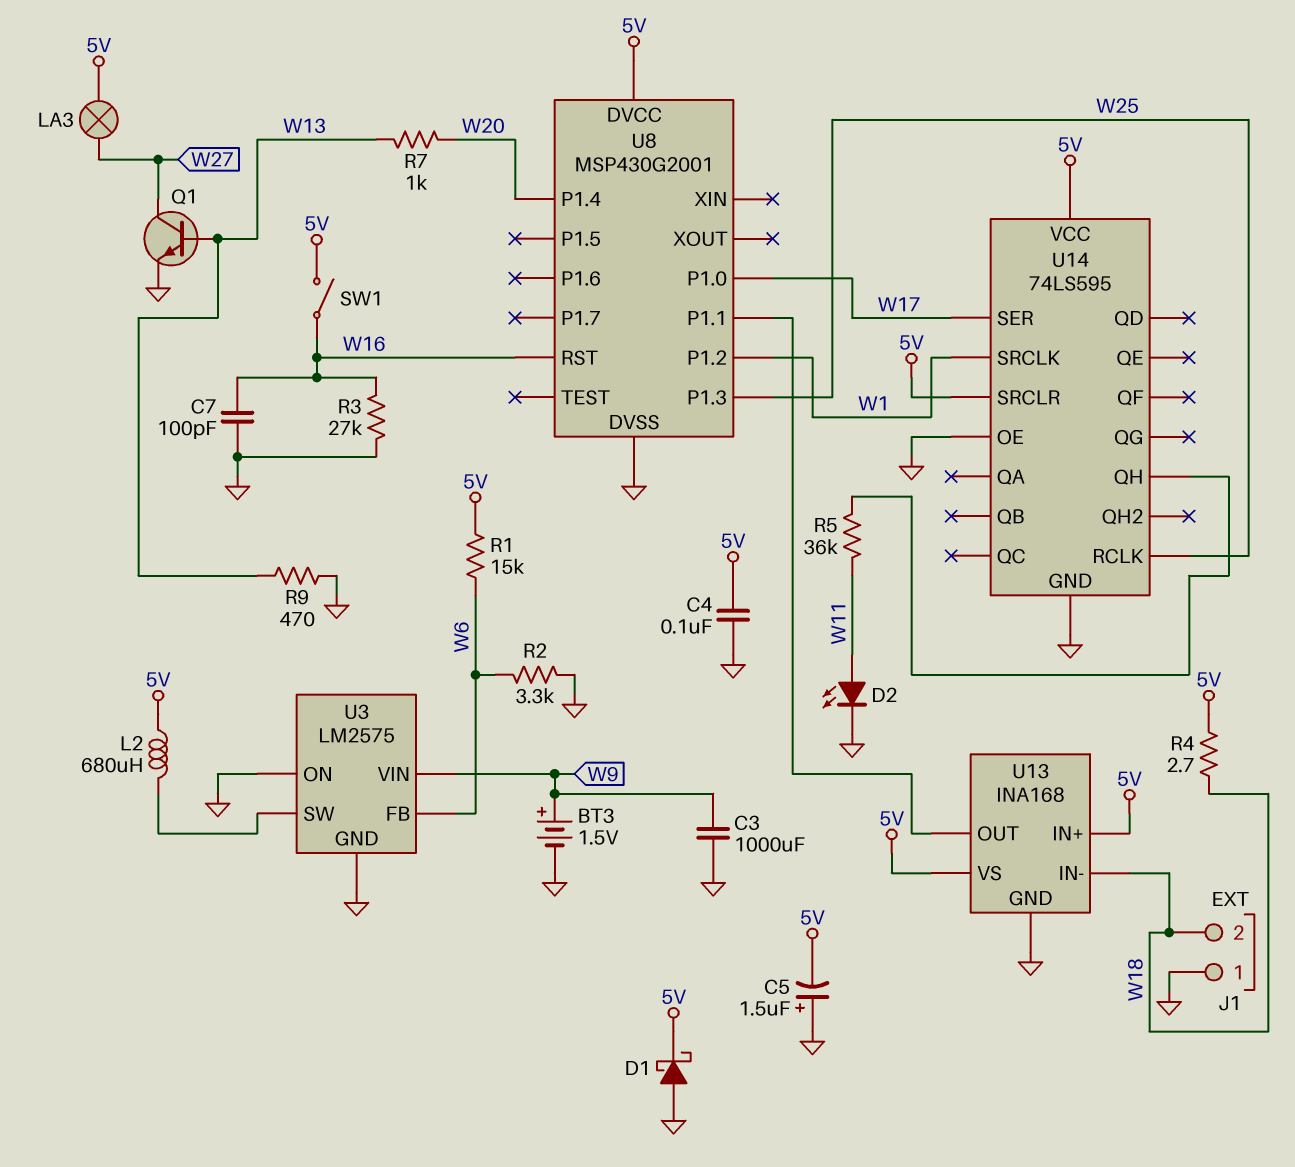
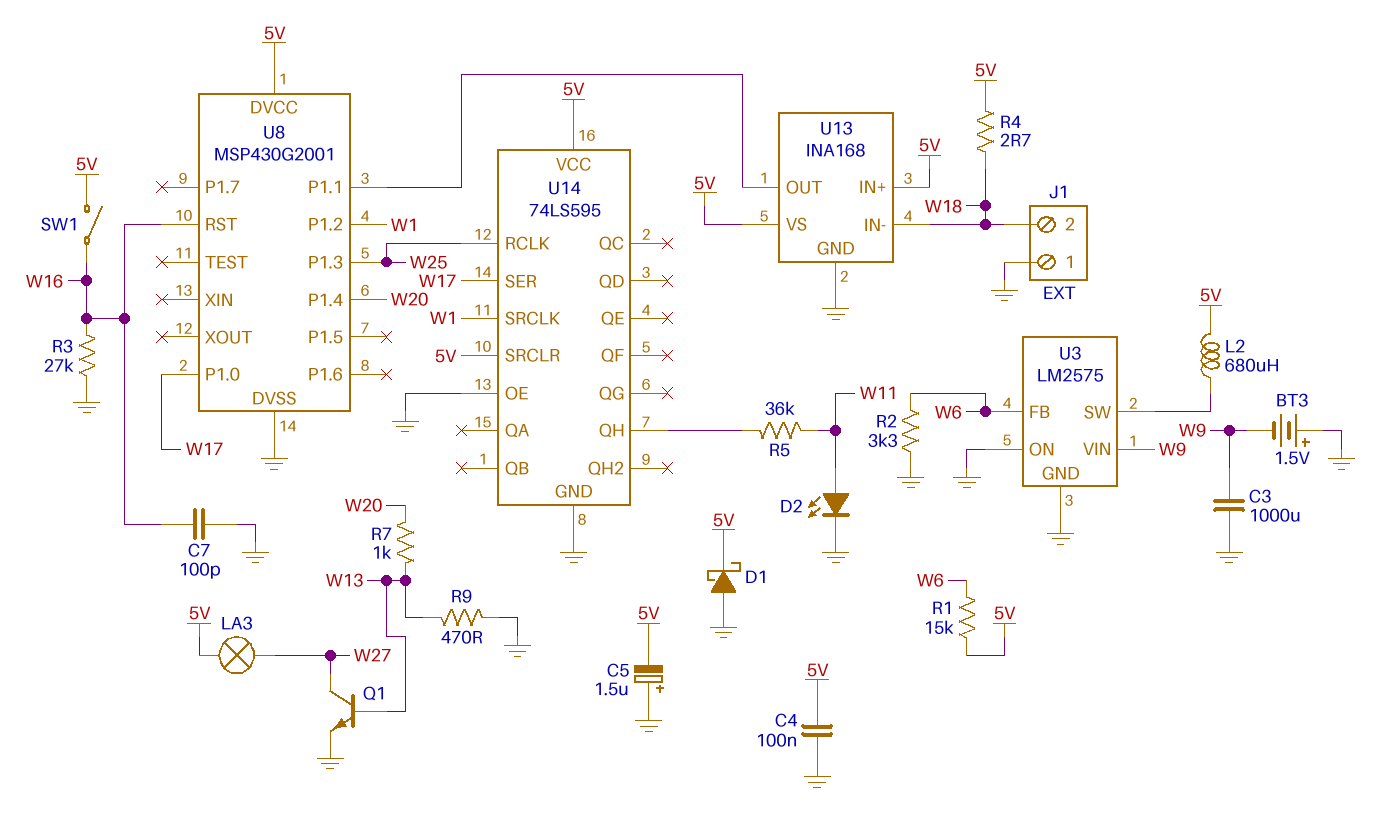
BT3: 1.5V (plus W9, minus GND) -> 1.5V (plus GND, minus W9)

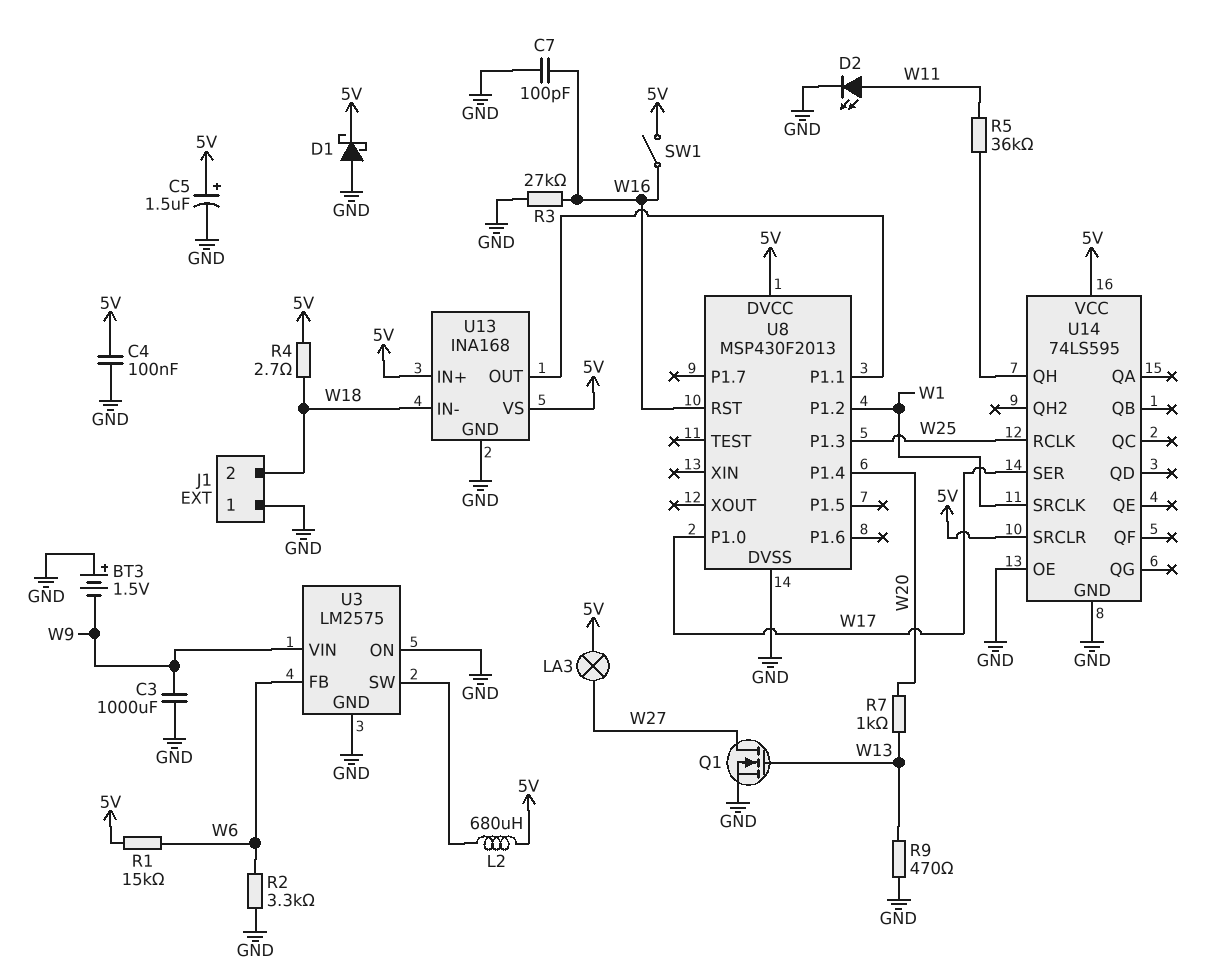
C5: 1.5uF (plus GND, minus 5V) -> 1.5uF (plus 5V, minus GND)
Q1: NPN (B W13, C W27, E GND) -> NMOS (G W13, D W27, S GND)
U8: MSP430G2001 -> MSP430F2013

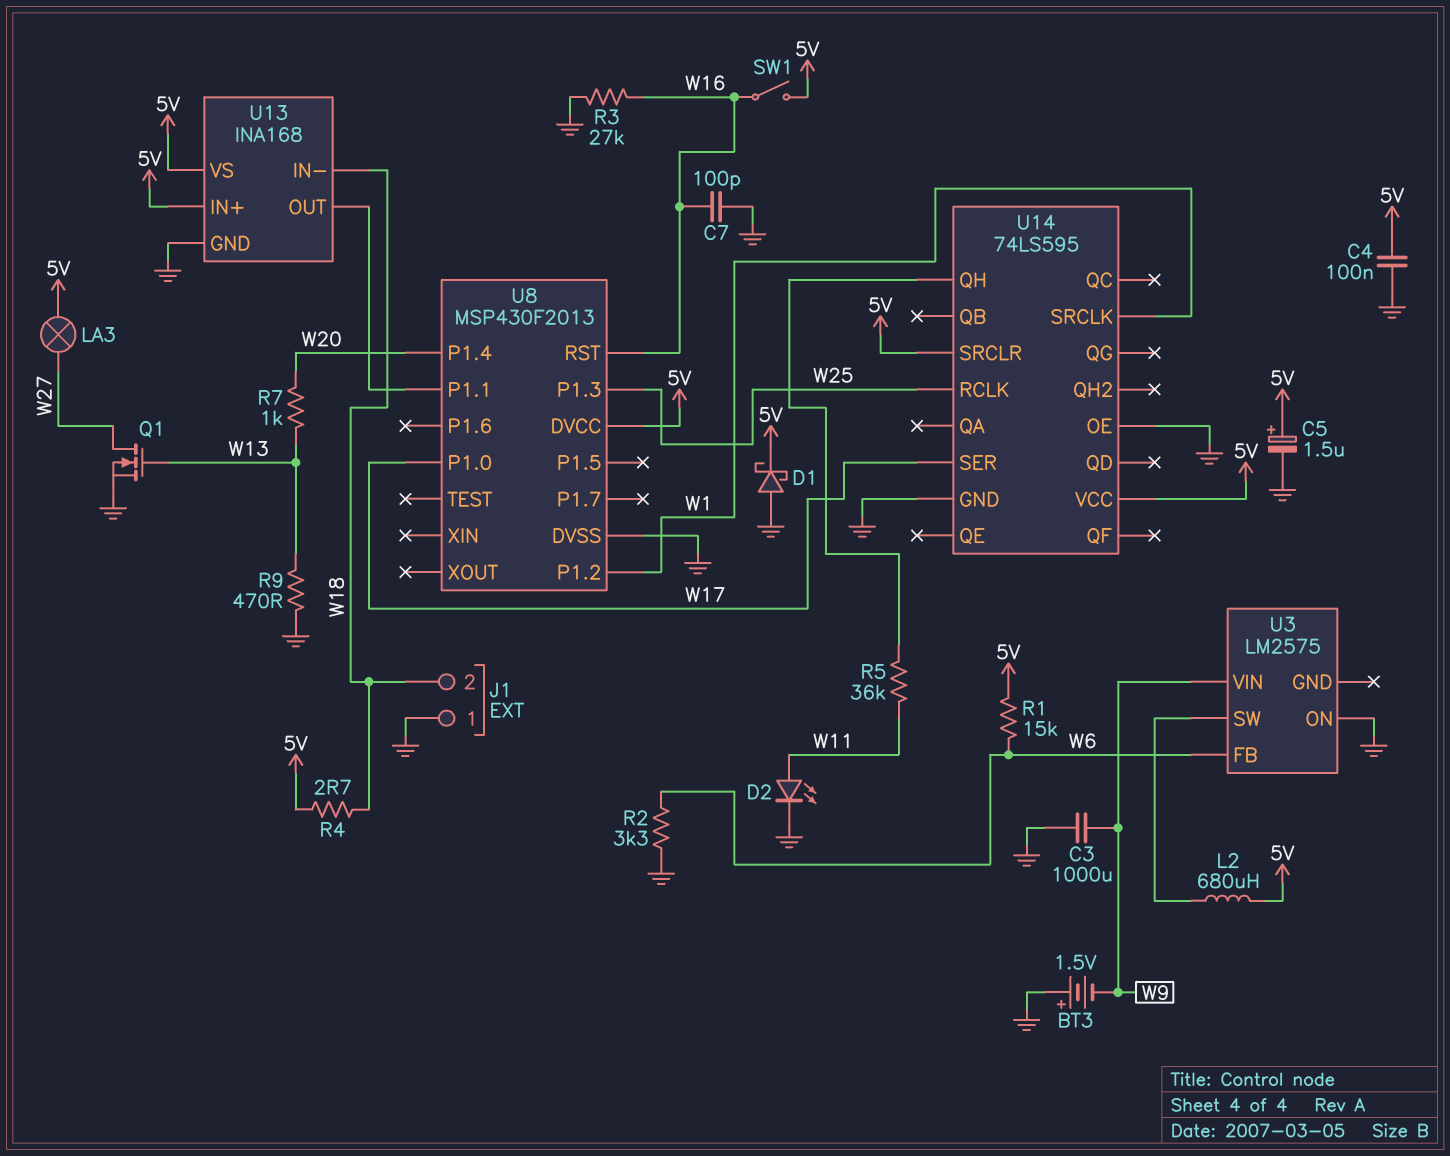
U3 pin GND: GND -> none

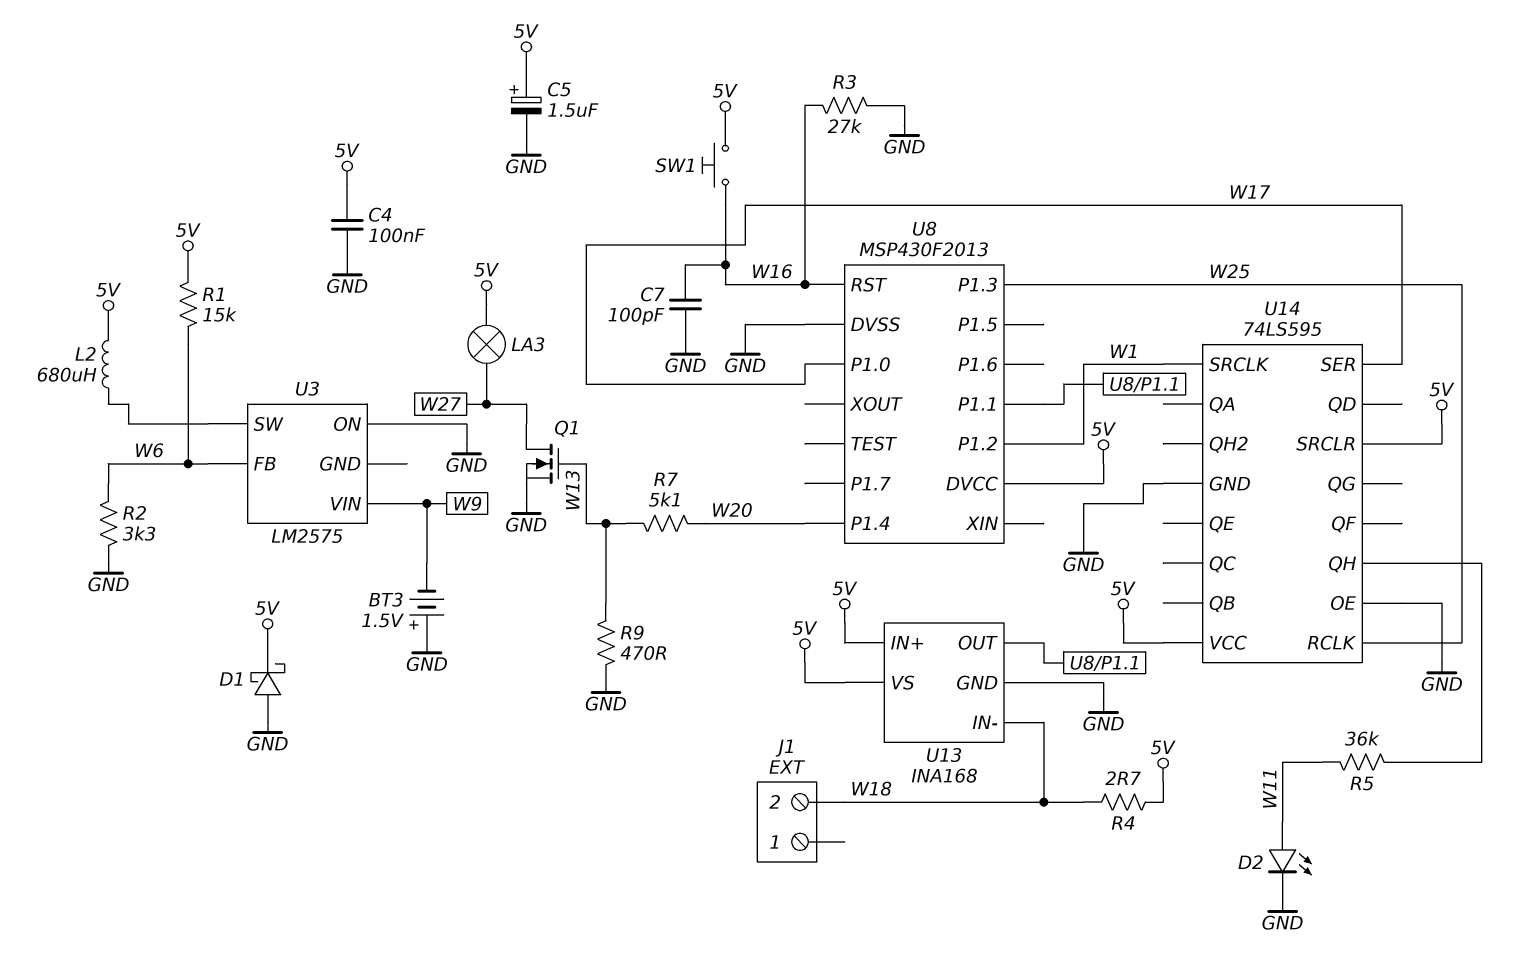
C3: 1000uF (GND, W9) -> none
J1 pin 1: GND -> none
R7: 1k (W13, W20) -> 5.1k (W13, W20)
SW1: switch (5V, W16) -> button (5V, W16)

